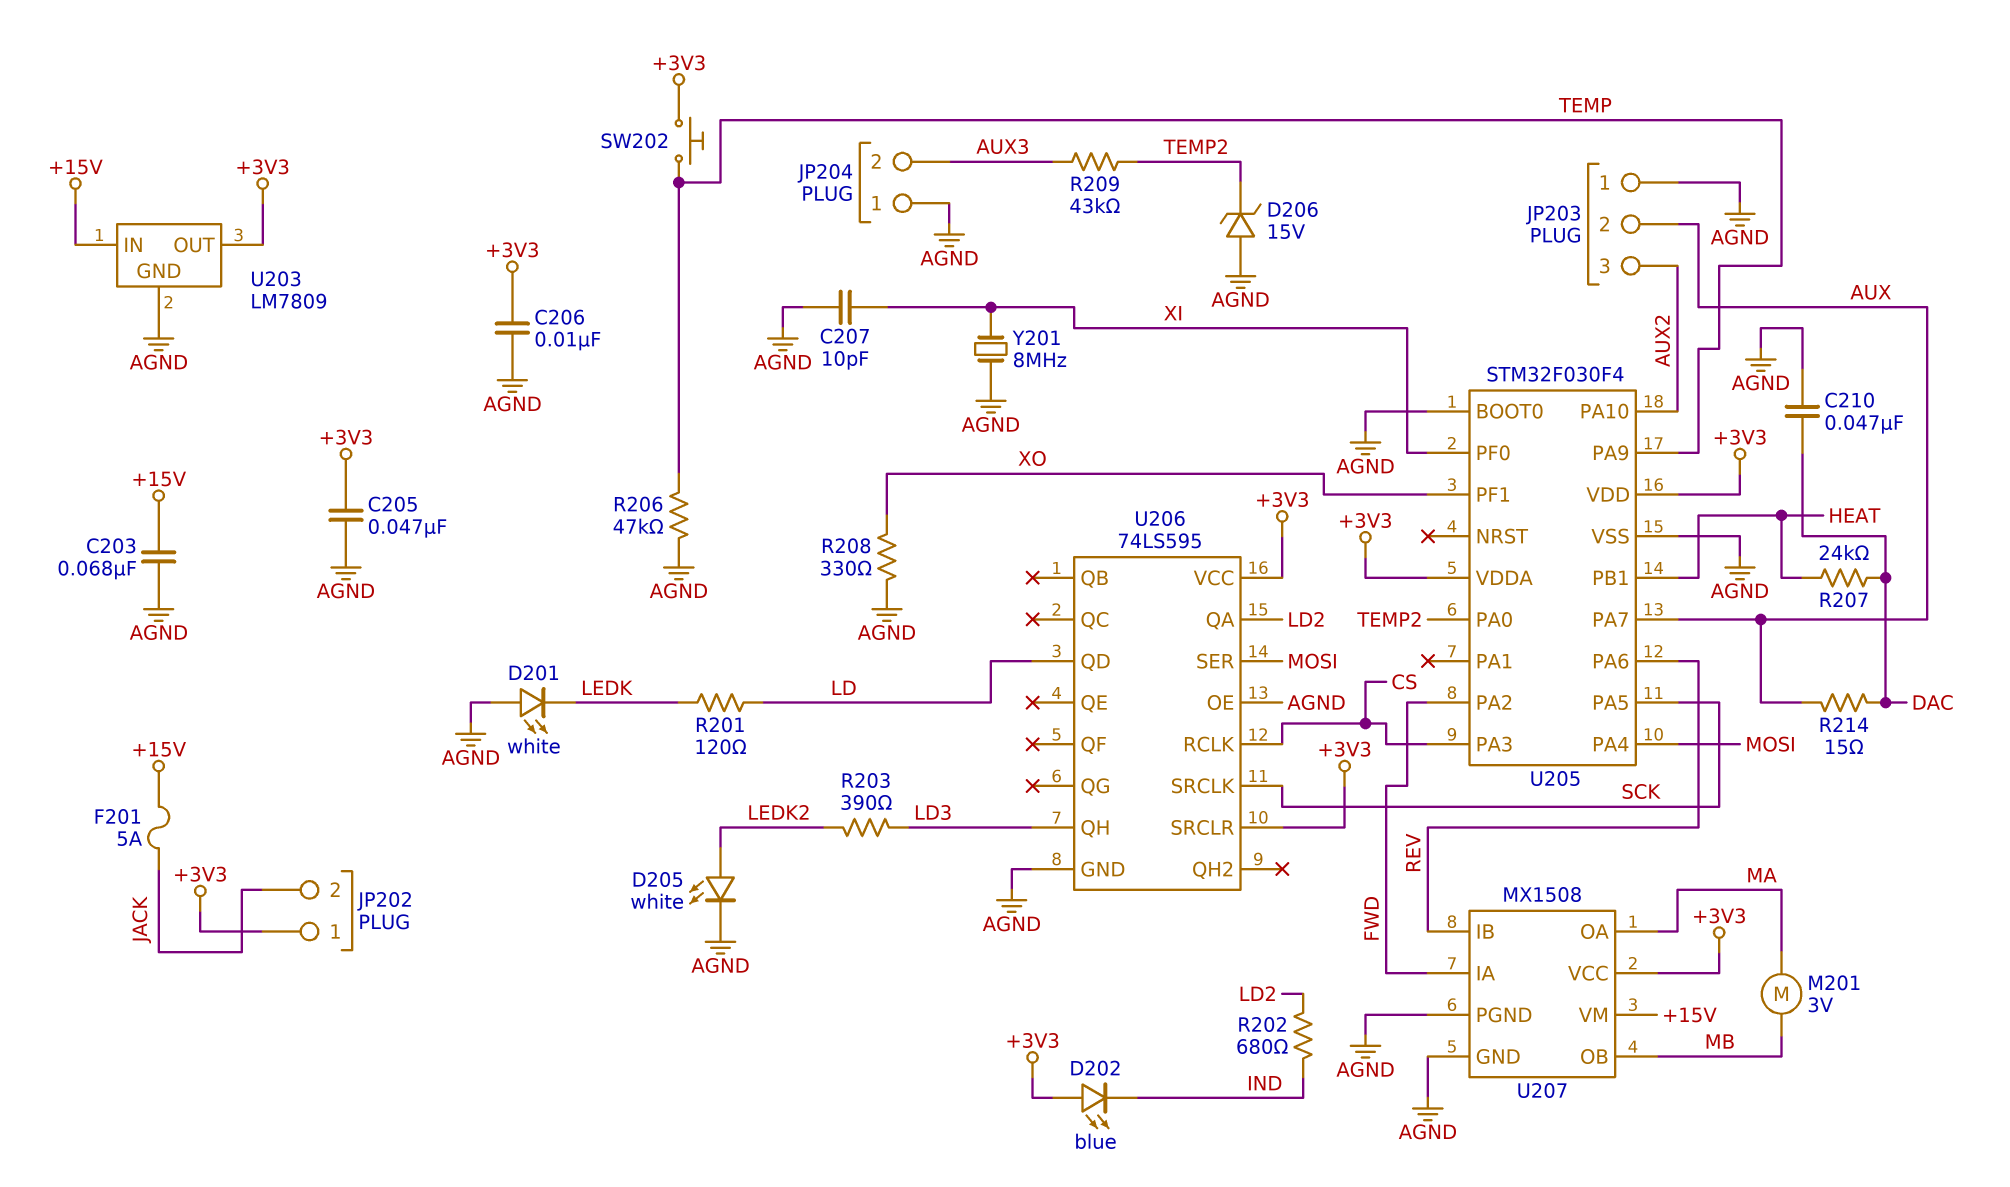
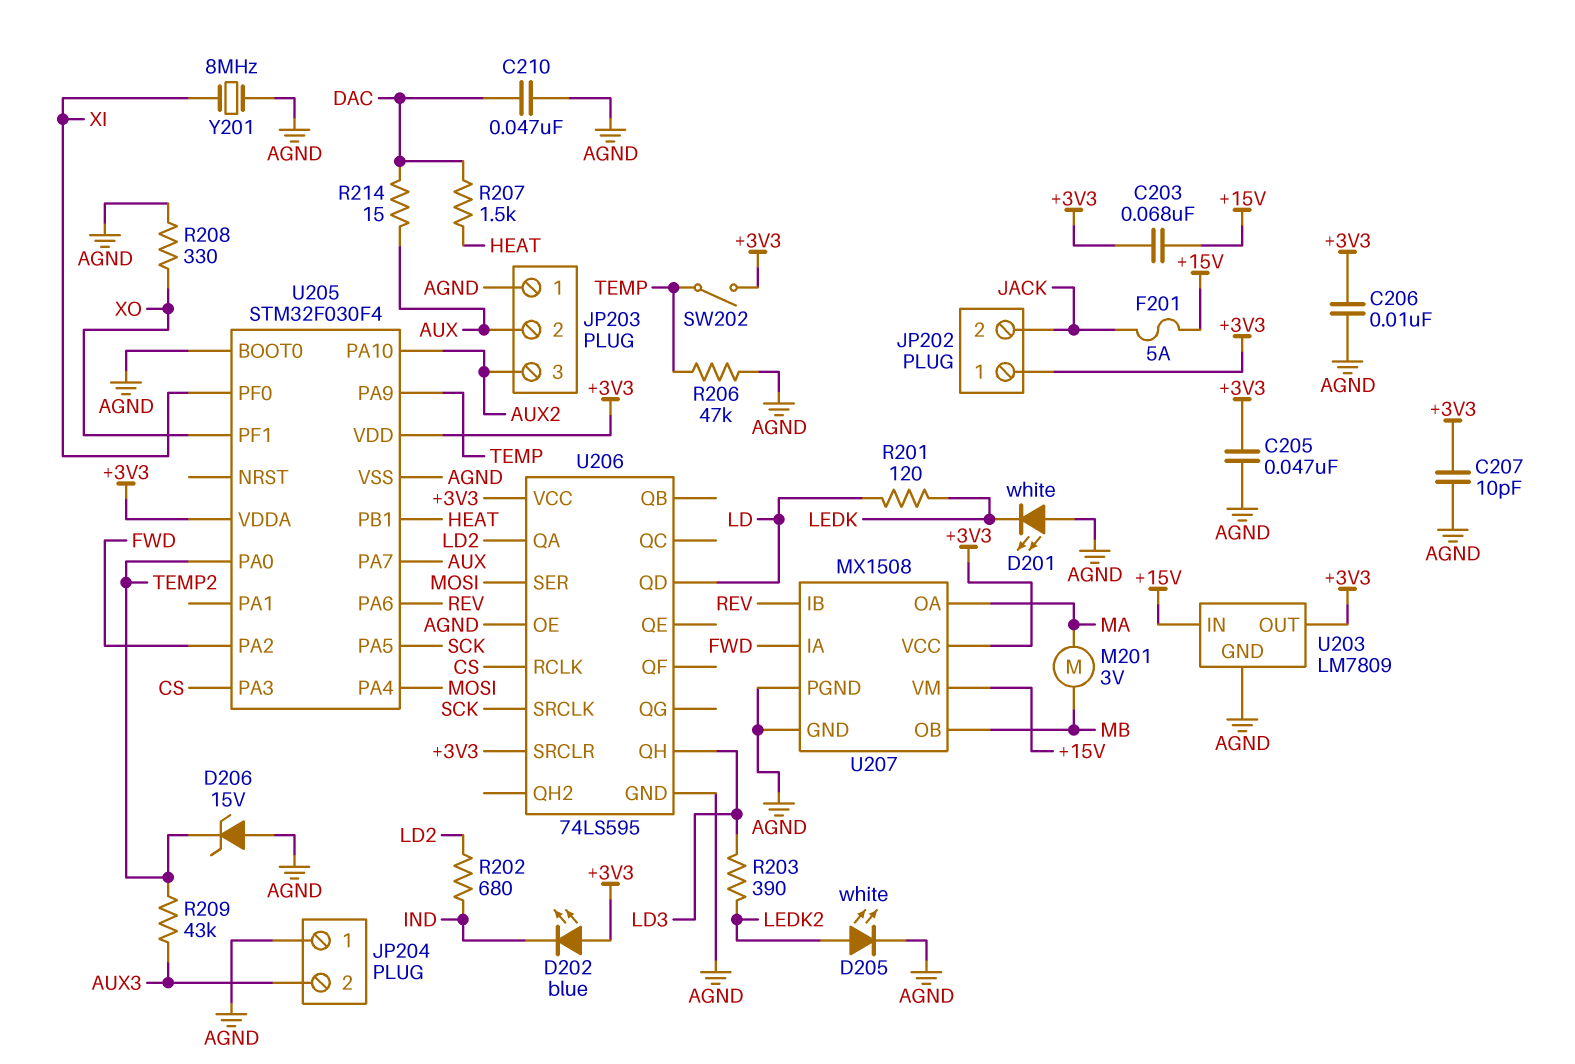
C203: 68nF (+15V, AGND) -> 68nF (+3V3, +15V)
C207: 10pF (AGND, XI) -> 10pF (+3V3, AGND)
R207: 24k (DAC, HEAT) -> 1.5k (DAC, HEAT)
SW202: button (+3V3, TEMP) -> switch (+3V3, TEMP)

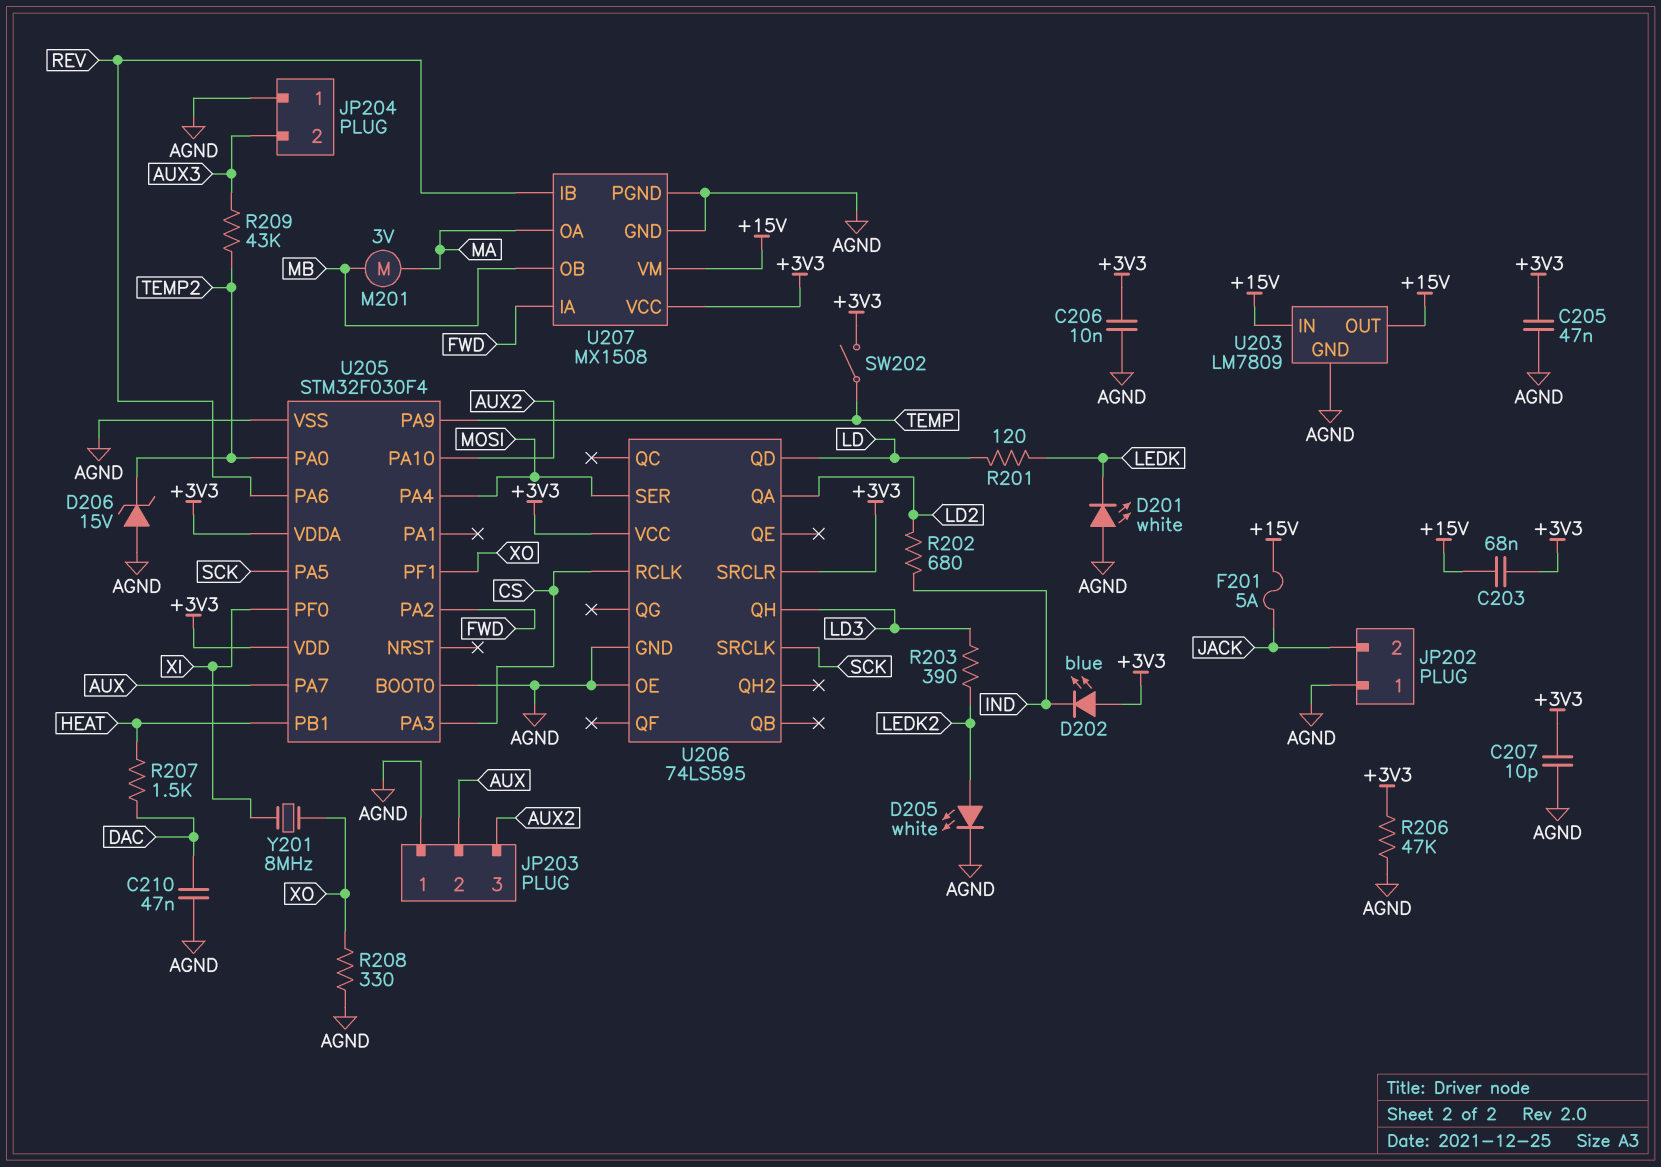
JP202 pin 1: +3V3 -> AGND
R206: 47k (AGND, TEMP) -> 47k (+3V3, AGND)
R214: 15 (AUX, DAC) -> none
U203 pin OUT: +3V3 -> +15V
Y201: 8MHz (AGND, XI) -> 8MHz (XI, XO)

